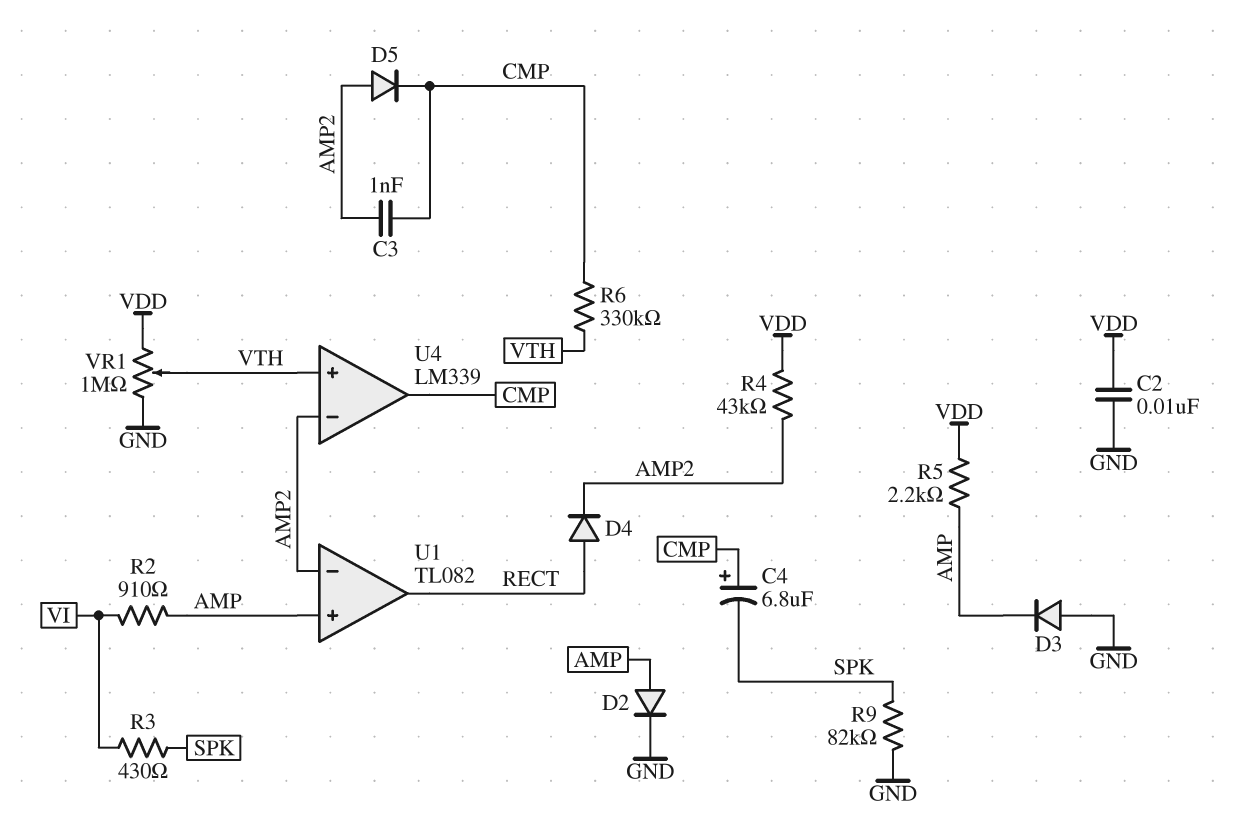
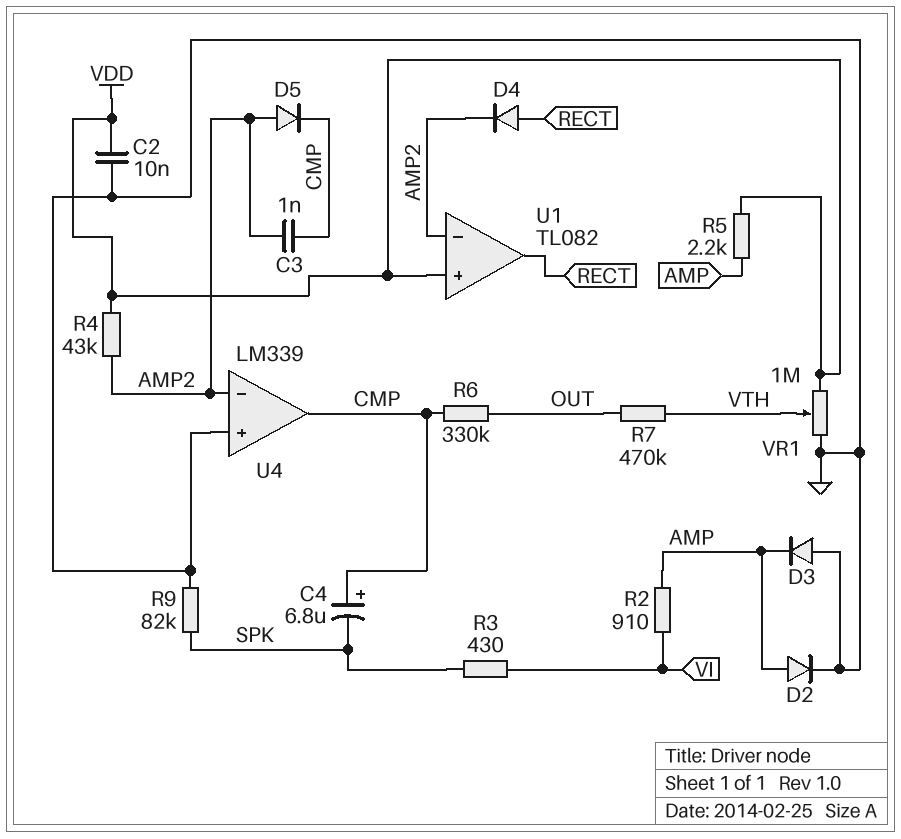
R6: 330k (CMP, VTH) -> 330k (CMP, OUT)
R7: none -> 470k (OUT, VTH)
U1 pin in+: AMP -> VDD
U4 pin in+: VTH -> GND

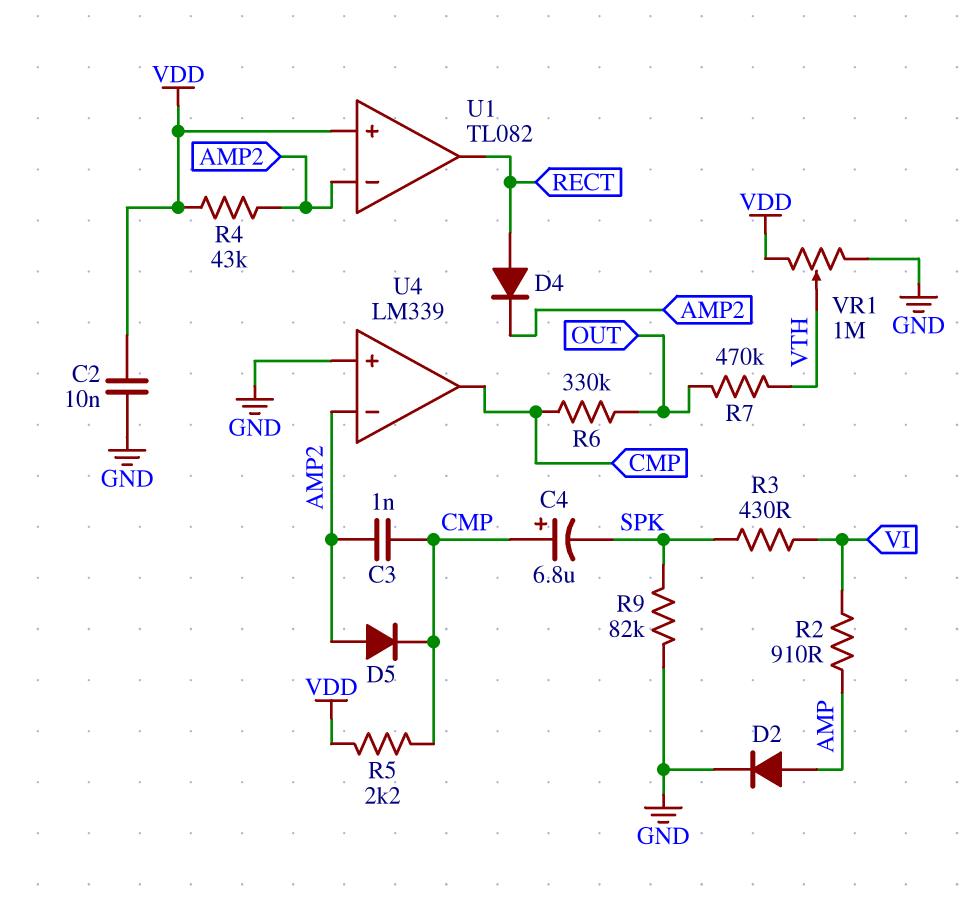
D3: diode (A GND, K AMP) -> none
R5: 2.2k (AMP, VDD) -> 2.2k (CMP, VDD)

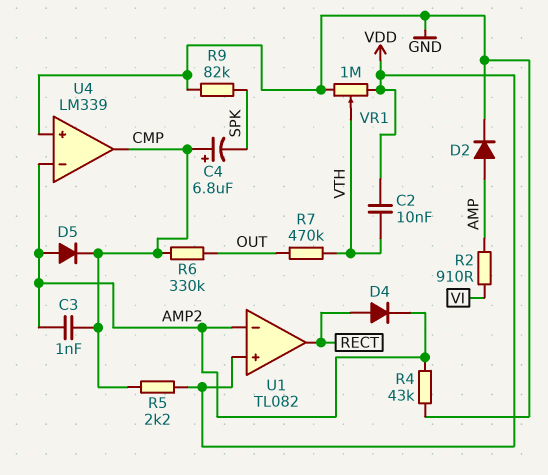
C2: 10nF (GND, VDD) -> 10nF (VDD, VTH)
R3: 430 (SPK, VI) -> none
R4: 43k (AMP2, VDD) -> 43k (AMP2, GND)

